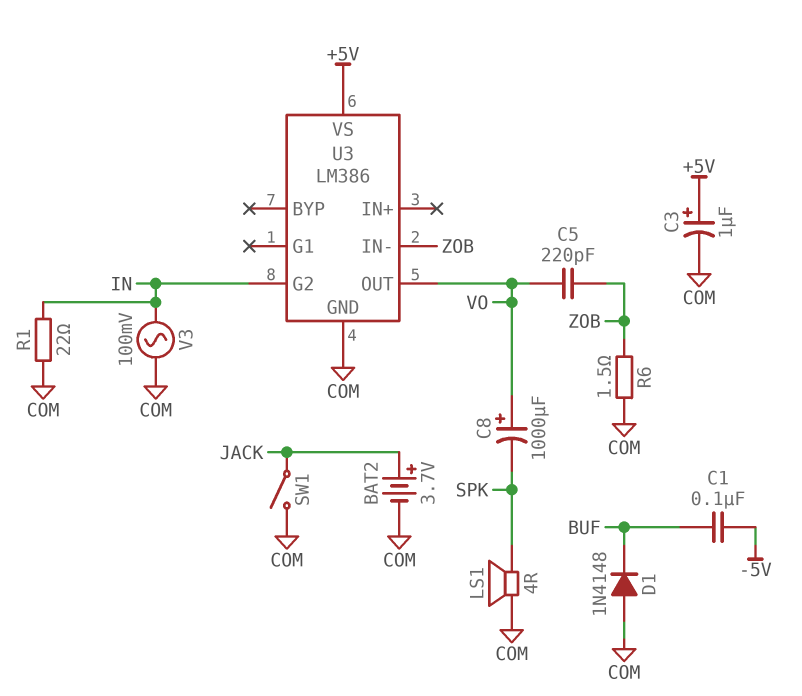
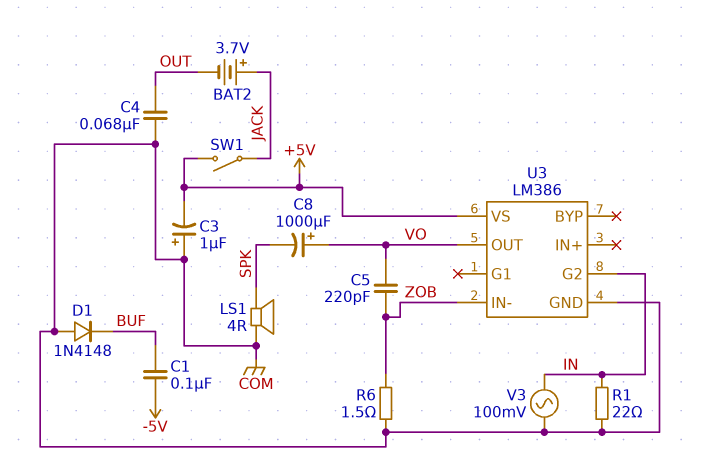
BAT2: 3.7V (plus JACK, minus COM) -> 3.7V (plus JACK, minus OUT)
C3: 1uF (plus +5V, minus COM) -> 1uF (plus COM, minus +5V)
C4: none -> 68nF (COM, OUT)
SW1: switch (COM, JACK) -> switch (+5V, JACK)

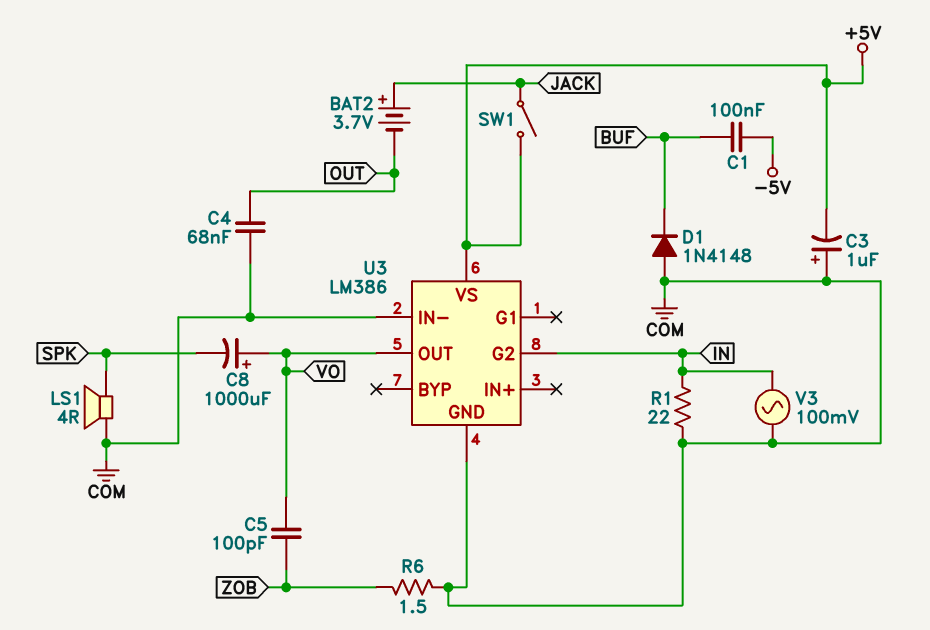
C5: 220pF (VO, ZOB) -> 100pF (VO, ZOB)
U3 pin IN-: ZOB -> COM

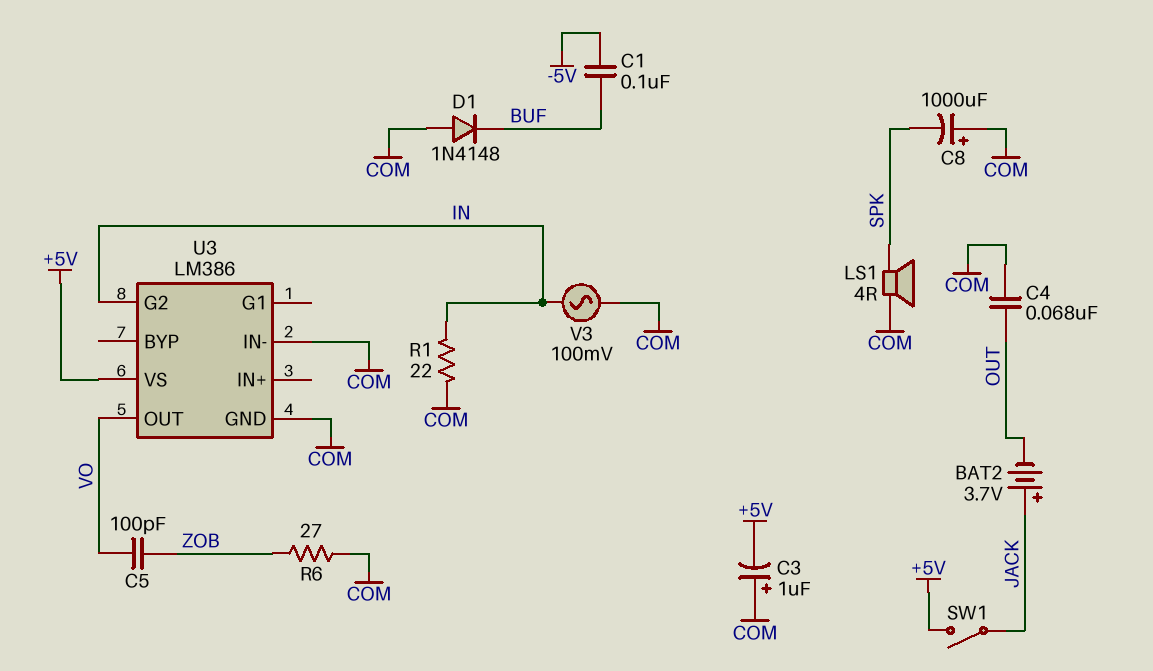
C8: 1000uF (plus VO, minus SPK) -> 1000uF (plus COM, minus SPK)
R6: 1.5 (COM, ZOB) -> 27 (COM, ZOB)

